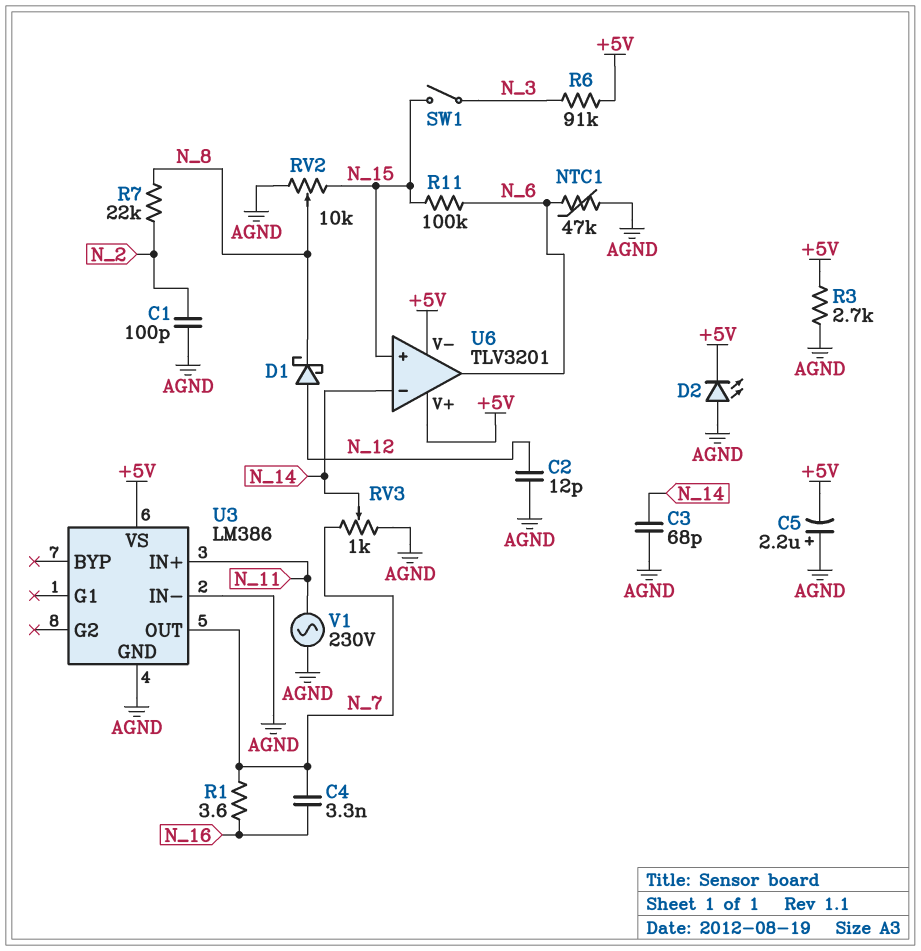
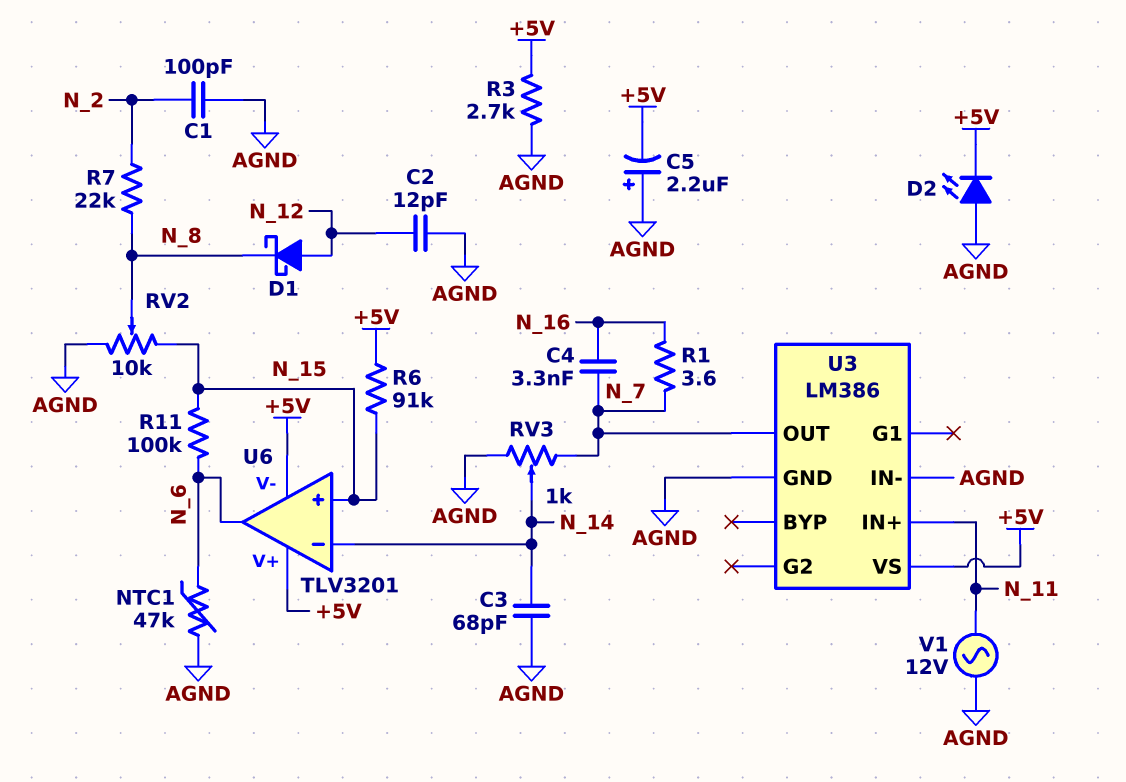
R6: 91k (+5V, N_3) -> 91k (+5V, N_15)
SW1: switch (N_3, N_15) -> none
V1: AC 230V (AGND, N_11) -> AC 12V (AGND, N_11)

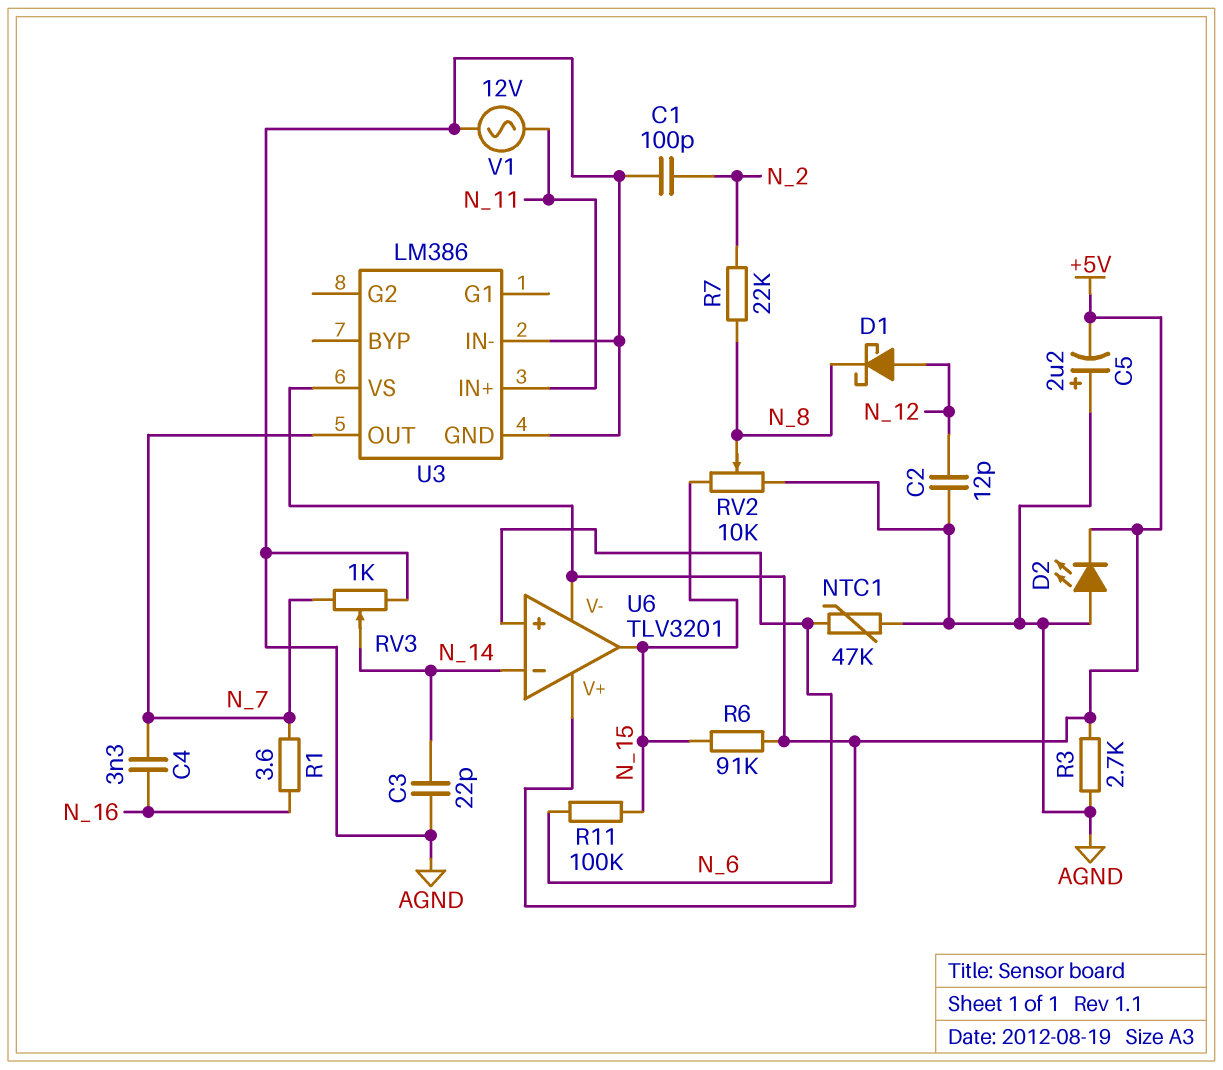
C3: 68pF (AGND, N_14) -> 22pF (AGND, N_14)
U6 pin in+: N_15 -> N_6
U6 pin out: N_6 -> N_15

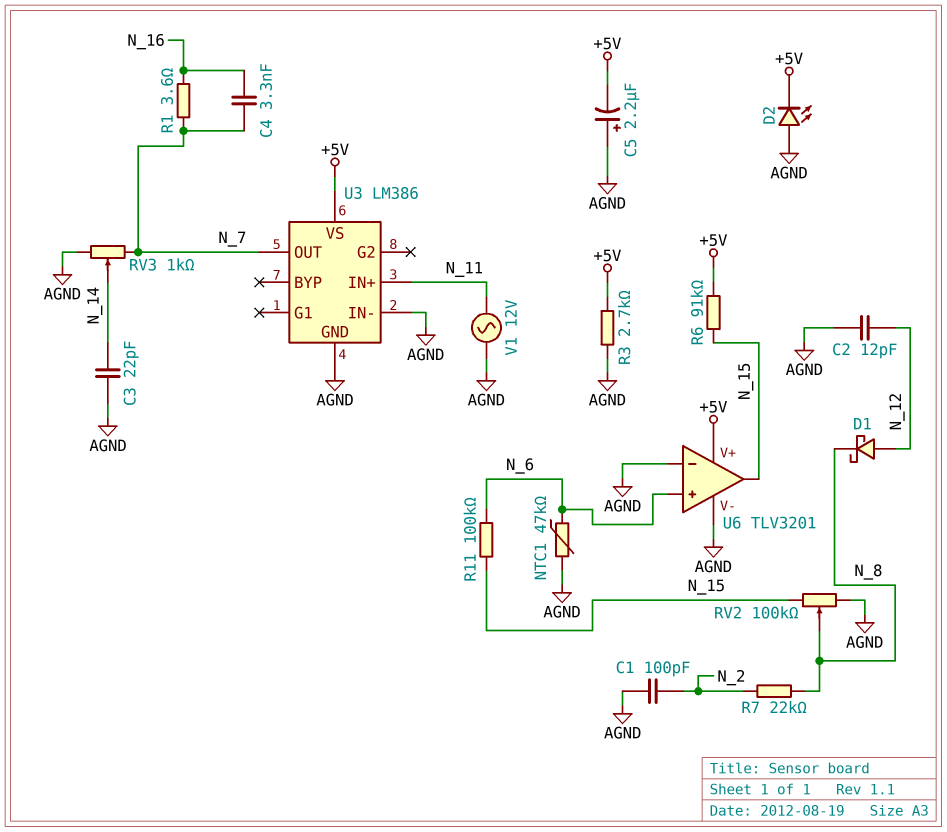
RV2: 10k (AGND, N_15, wiper N_8) -> 100k (AGND, N_15, wiper N_8)
U6 pin V-: +5V -> AGND
U6 pin in-: N_14 -> AGND

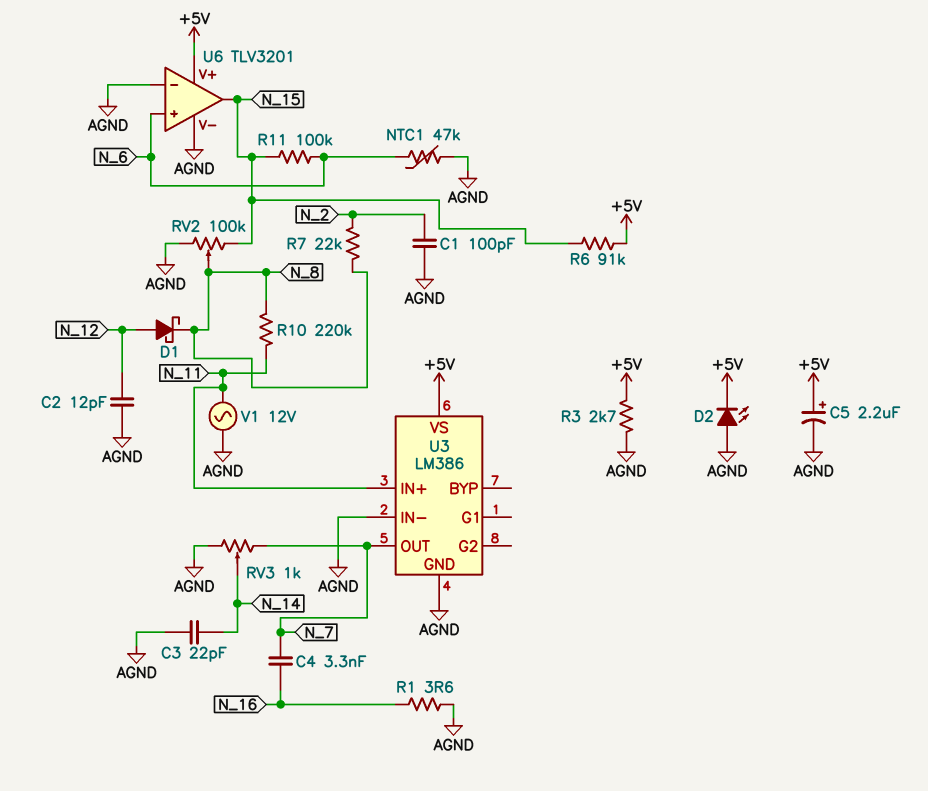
C5: 2.2uF (plus AGND, minus +5V) -> 2.2uF (plus +5V, minus AGND)
R1: 3.6 (N_7, N_16) -> 3.6 (AGND, N_16)
R10: none -> 220k (N_8, N_11)

